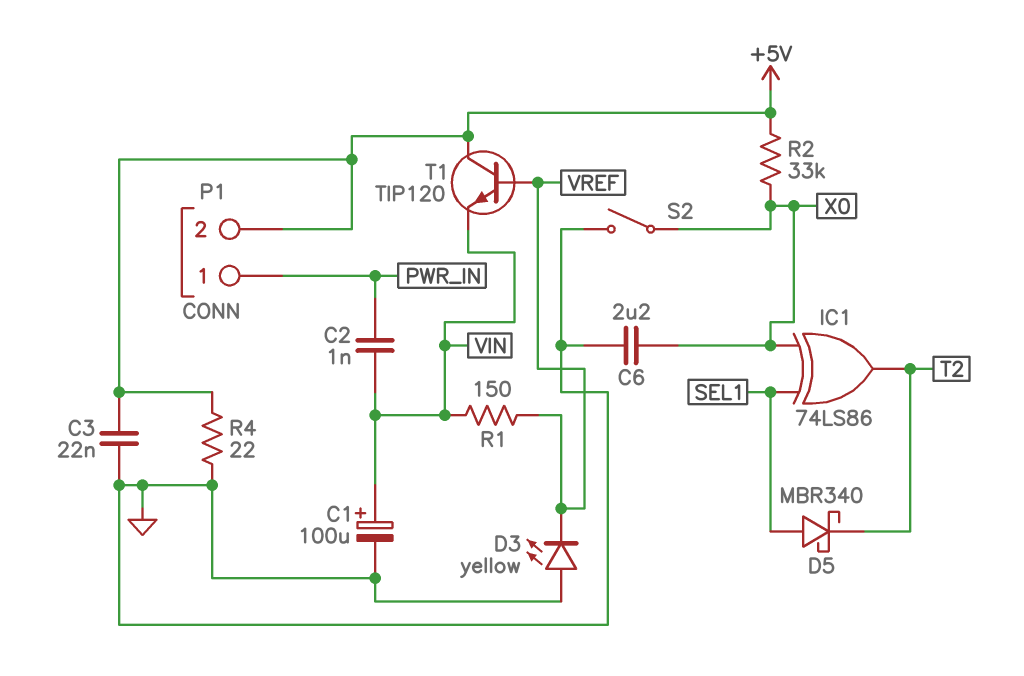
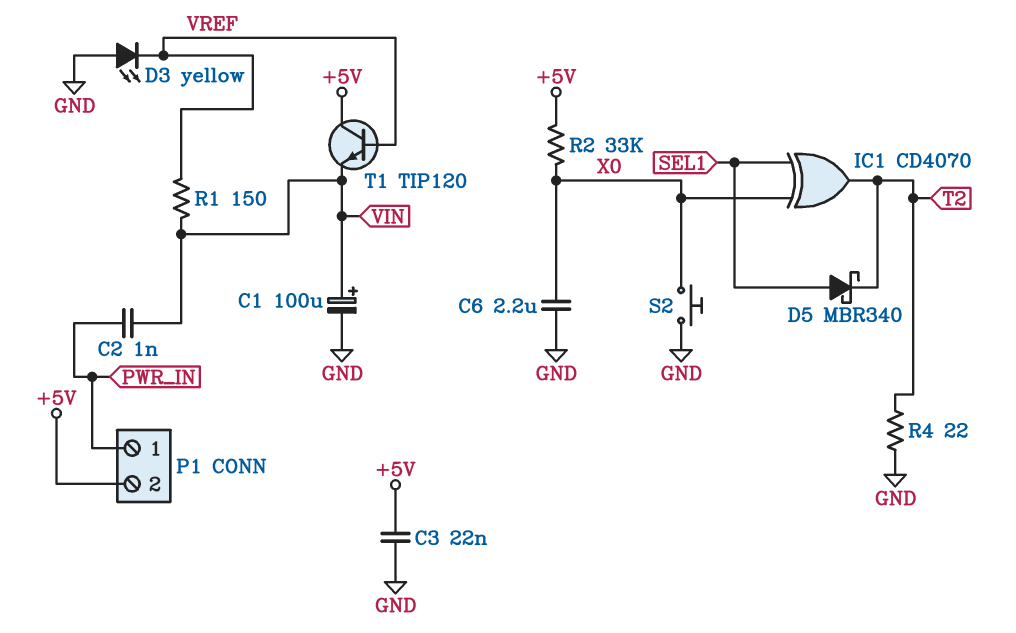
IC1: XOR 74LS86 (in SEL1, in X0, out T2) -> XOR CD4070 (in SEL1, in X0, out T2)
R4: 22 (+5V, GND) -> 22 (GND, T2)
S2: switch (GND, X0) -> button (GND, X0)

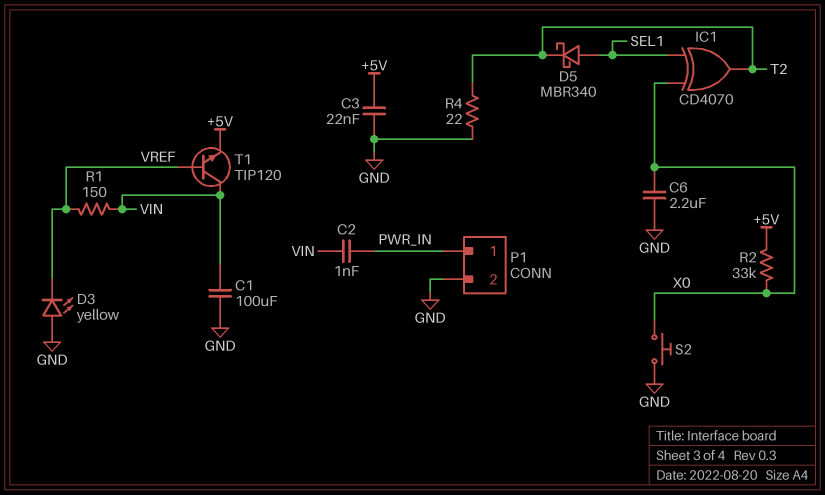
C1: 100uF (plus VIN, minus GND) -> 100uF (GND, VIN)
P1 pin 2: +5V -> GND
T1: NPN TIP120 (B VREF, C +5V, E VIN) -> NPN TIP120 (B VREF, C VIN, E +5V)

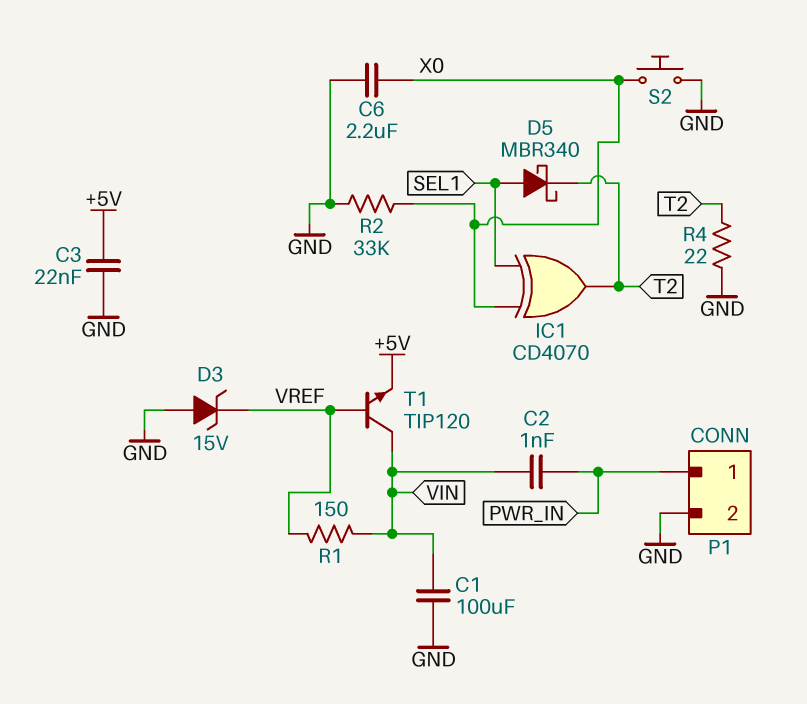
D3: LED yellow (A GND, K VREF) -> zener 15V (A GND, K VREF)
R2: 33k (+5V, X0) -> 33k (GND, X0)

